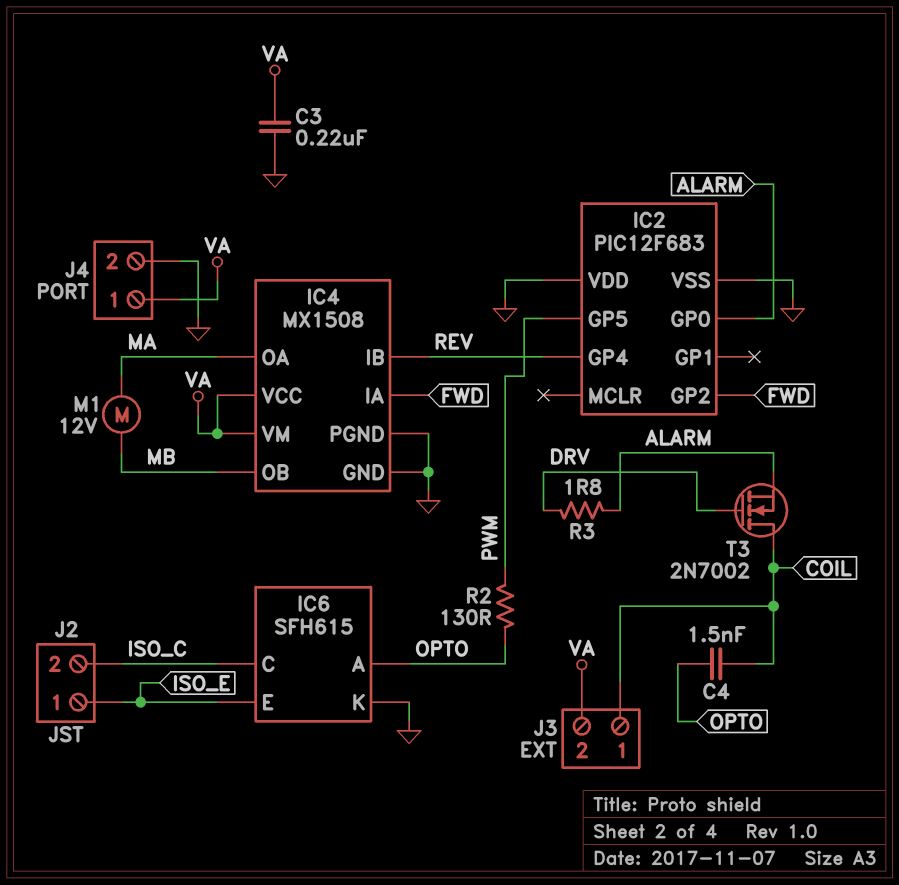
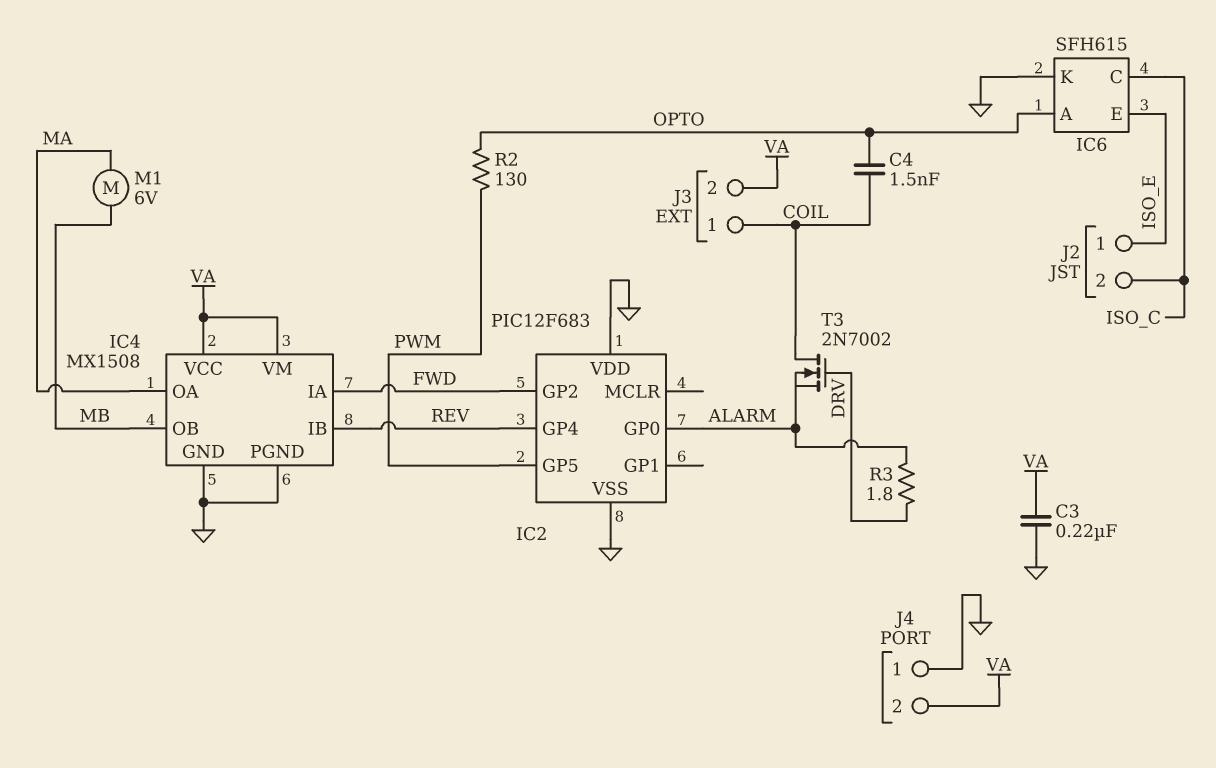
J4 pin 1: VA -> GND
J4 pin 2: GND -> VA
M1: motor 12V (MA, MB) -> motor 6V (MA, MB)

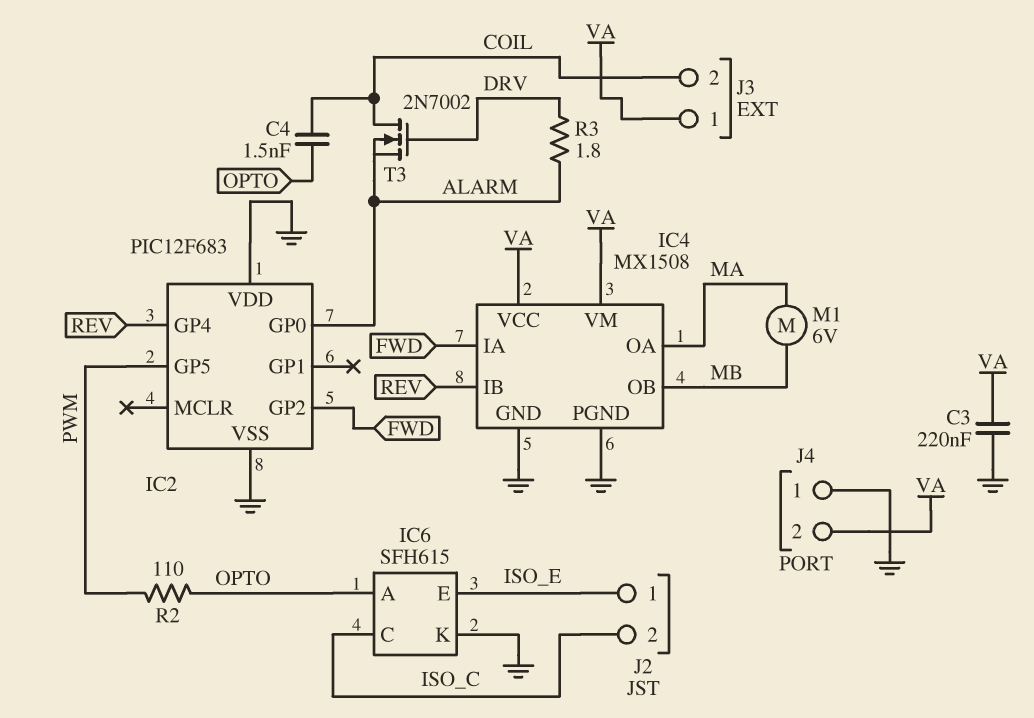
J3 pin 1: COIL -> VA
J3 pin 2: VA -> COIL
R2: 130 (OPTO, PWM) -> 110 (OPTO, PWM)

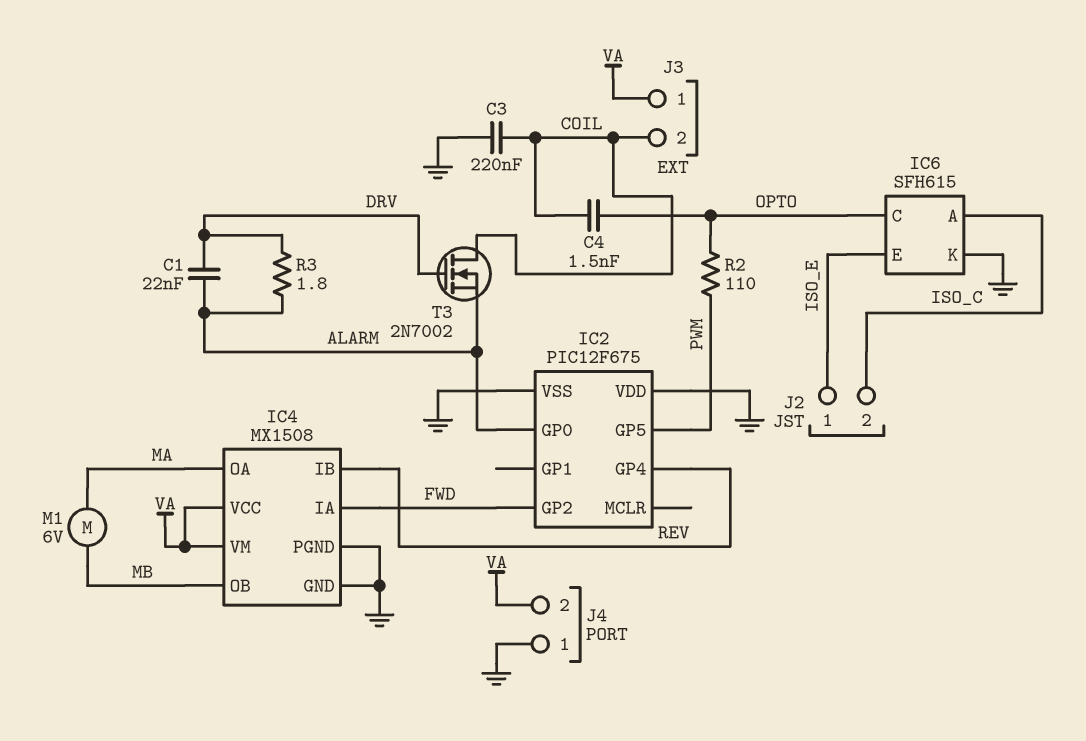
C1: none -> 22nF (ALARM, DRV)
C3: 220nF (GND, VA) -> 220nF (COIL, GND)
IC2: PIC12F683 -> PIC12F675
IC6 pin A: OPTO -> ISO_C
IC6 pin C: ISO_C -> OPTO

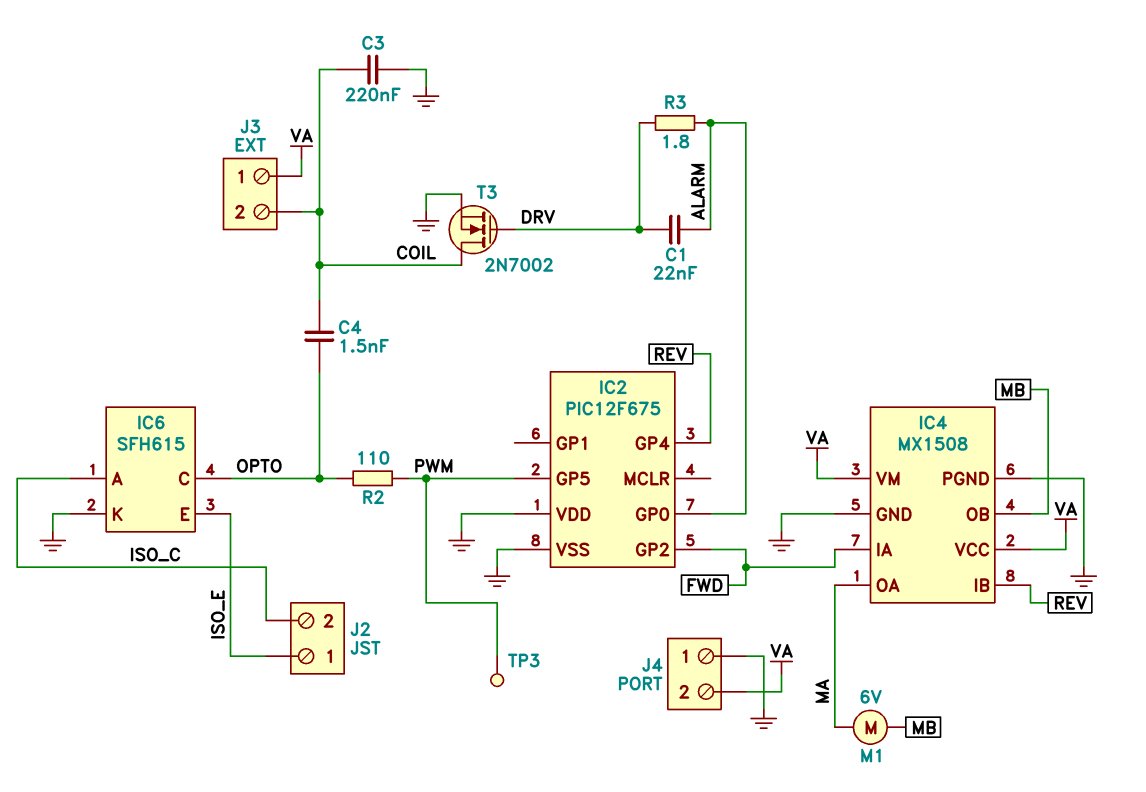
T3: NMOS 2N7002 (G DRV, D COIL, S ALARM) -> NMOS 2N7002 (G DRV, D COIL, S GND)
TP3: none -> test point (PWM)

